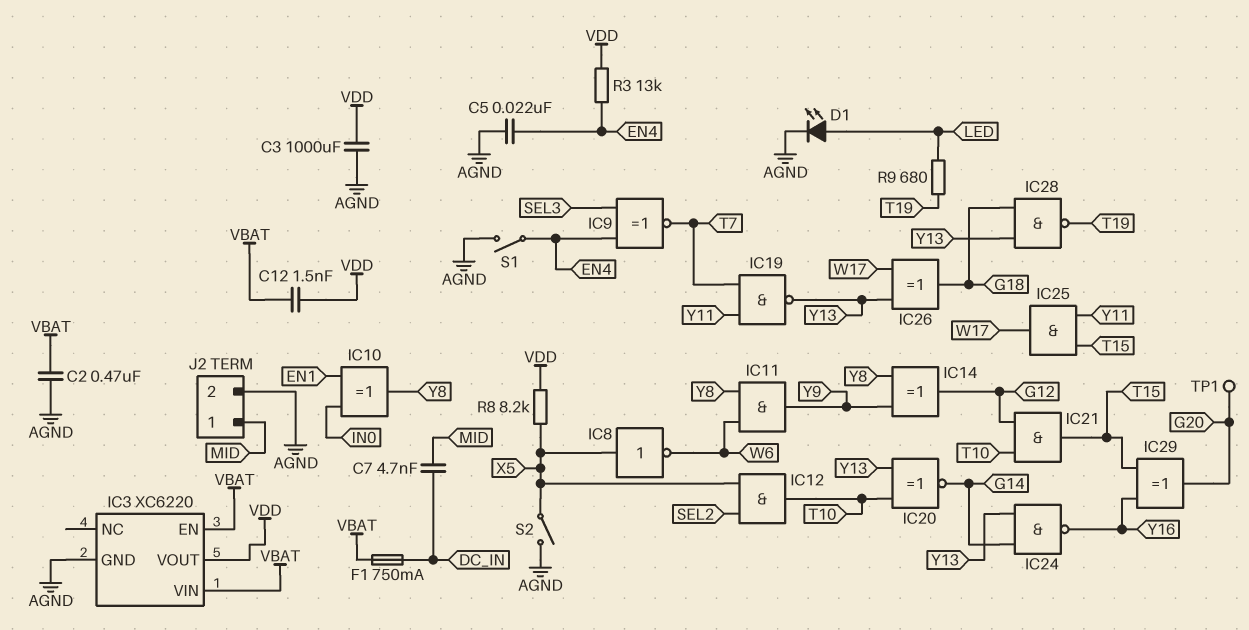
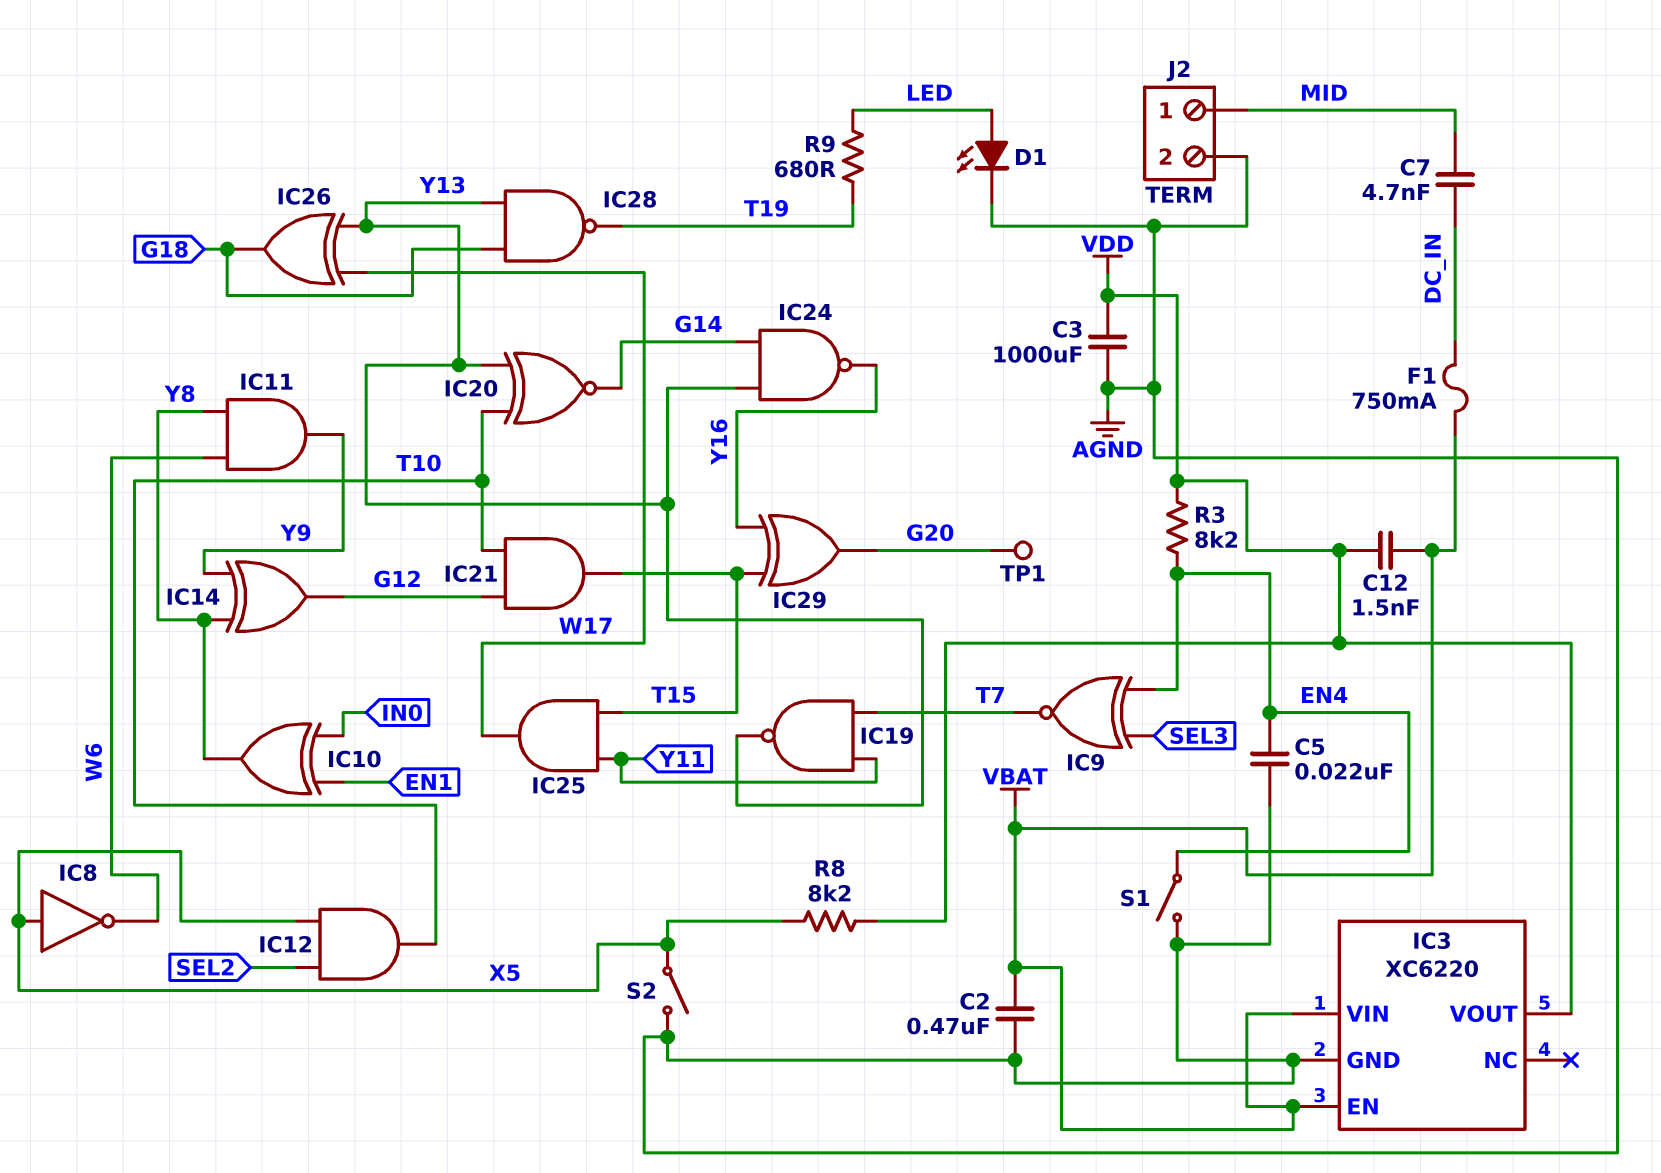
R3: 13k (EN4, VDD) -> 8.2k (EN4, VDD)

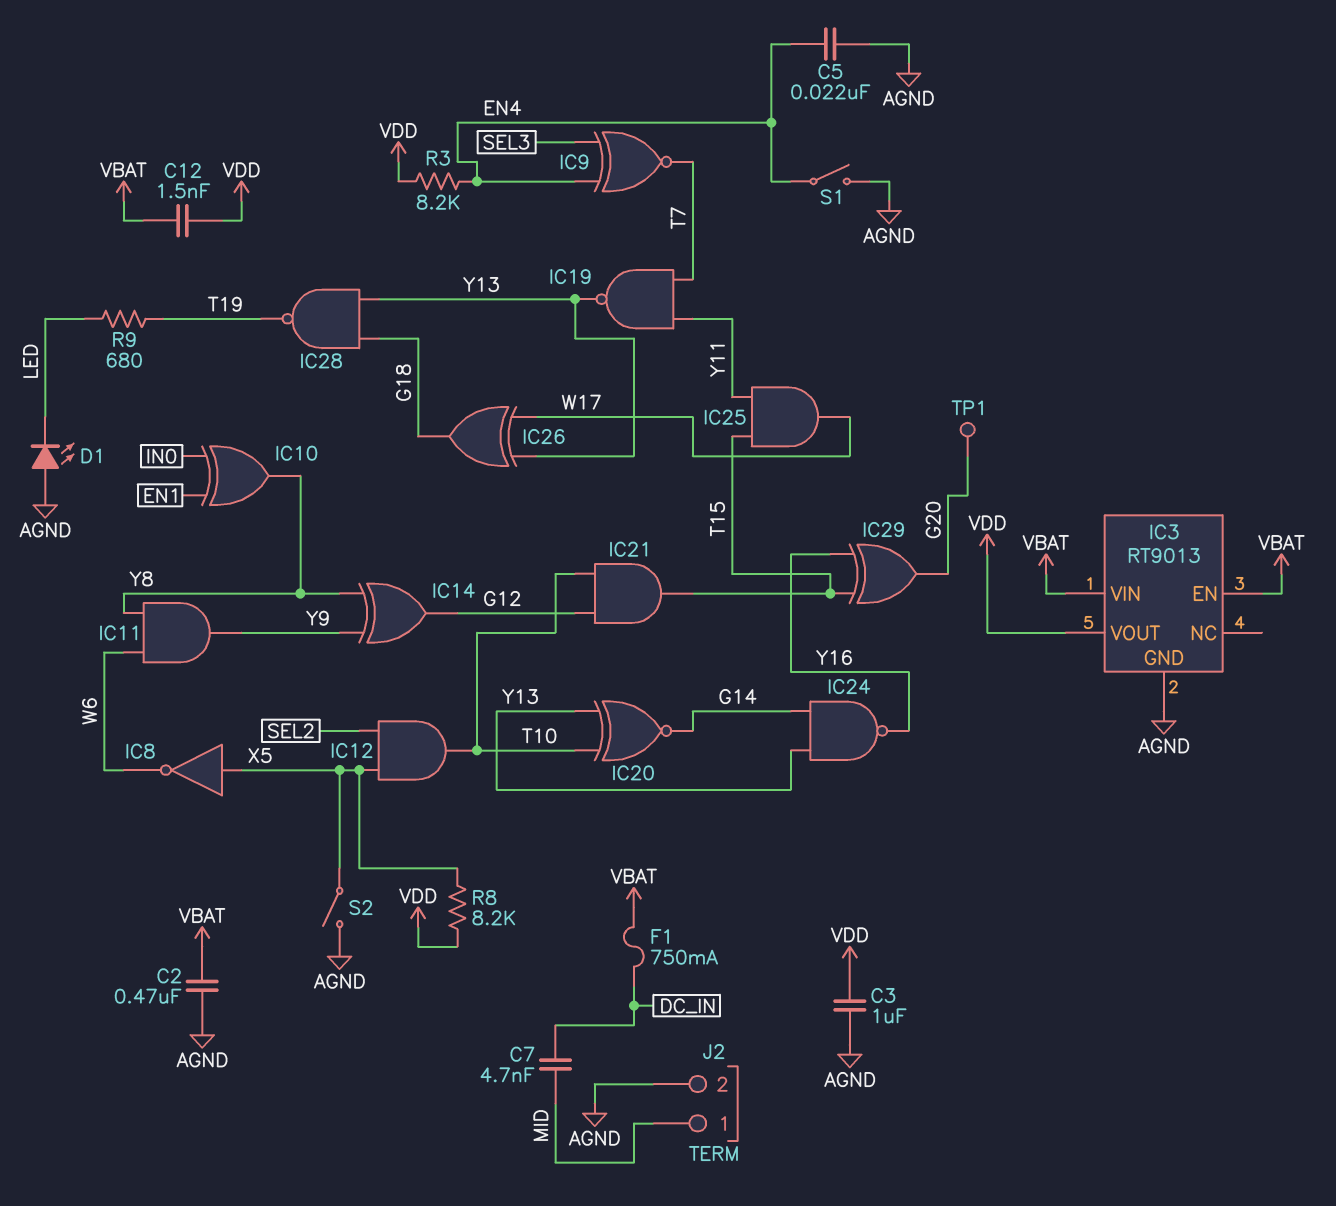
C3: 1000uF (AGND, VDD) -> 1uF (AGND, VDD)
D1: LED (A LED, K AGND) -> LED (A AGND, K LED)
IC3: XC6220 -> RT9013

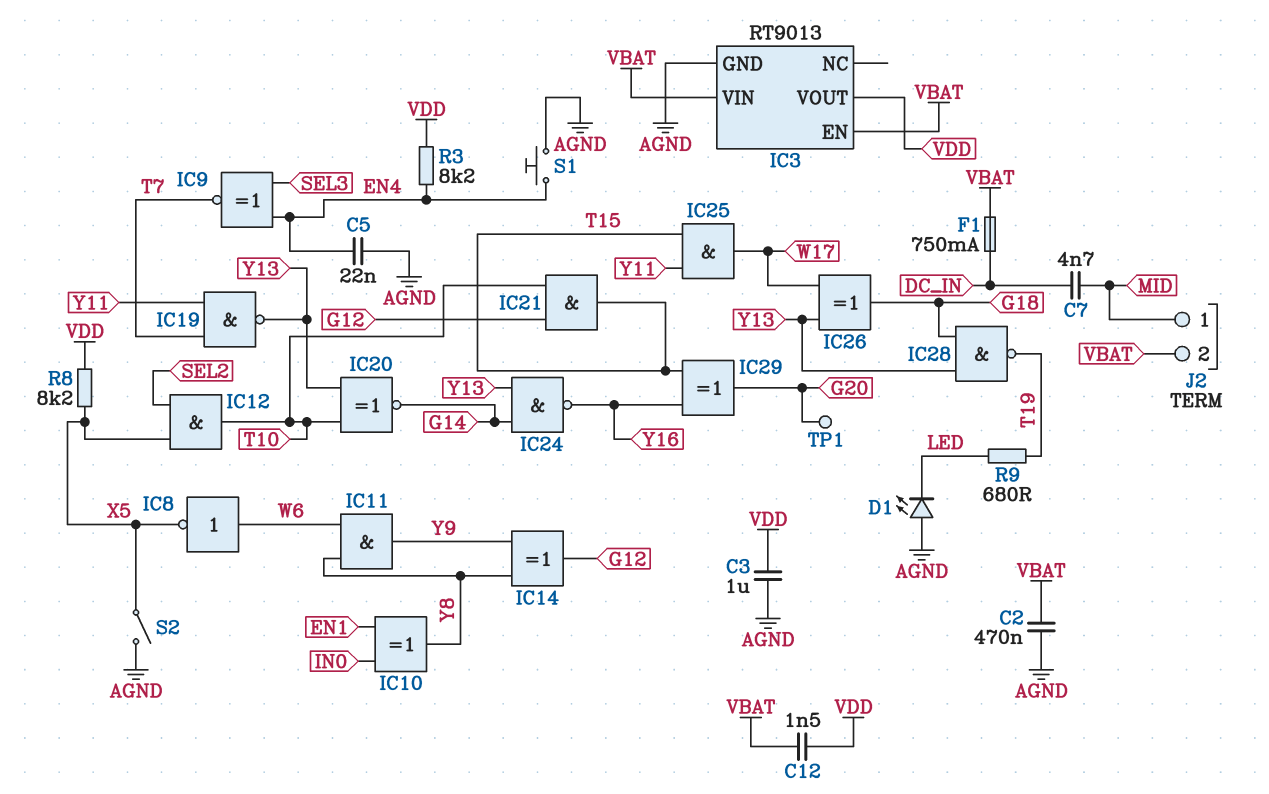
IC8: NOT (in X5, out W6) -> NOT (in W6, out X5)
J2 pin 2: AGND -> VBAT
S1: switch (AGND, EN4) -> button (AGND, EN4)

